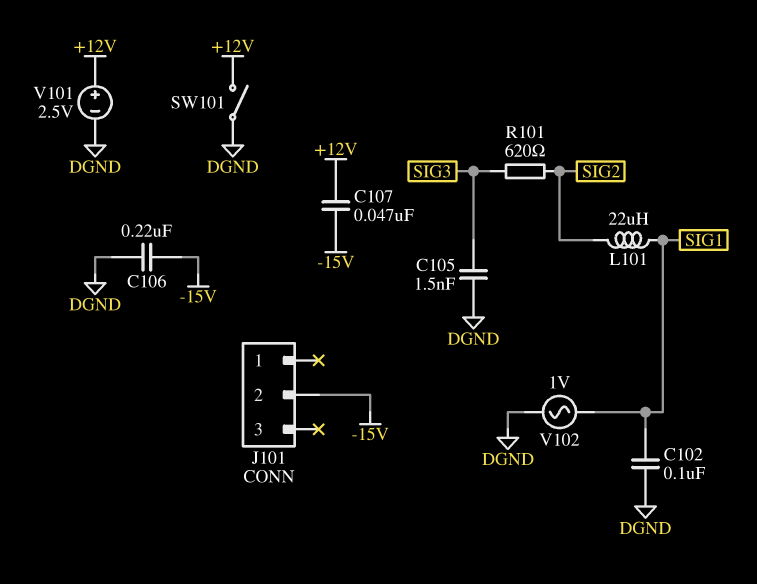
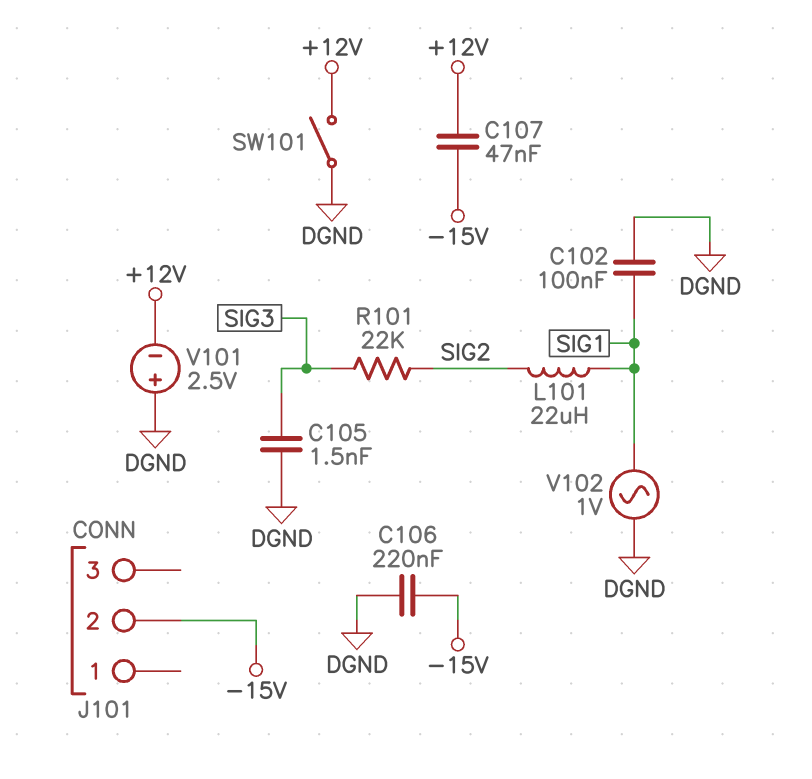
R101: 620 (SIG2, SIG3) -> 22k (SIG2, SIG3)
V101: 2.5V (plus +12V, minus DGND) -> 2.5V (plus DGND, minus +12V)

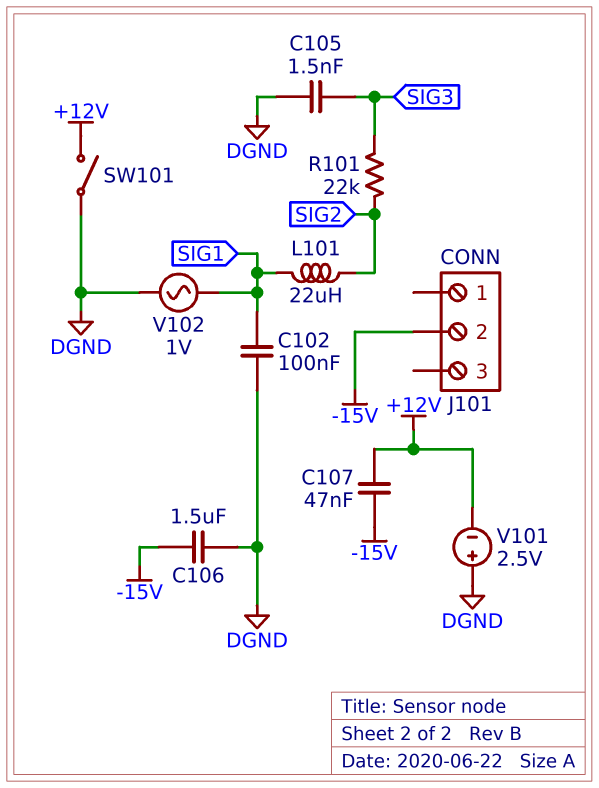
C106: 220nF (-15V, DGND) -> 1.5uF (-15V, DGND)

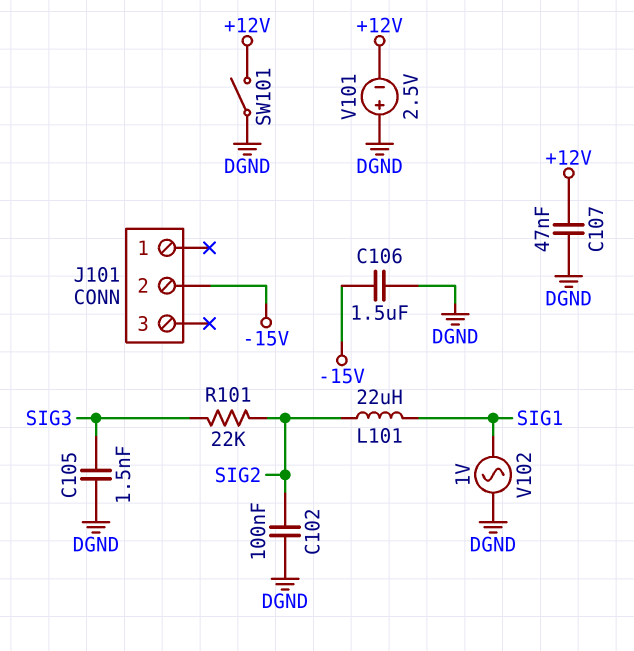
C102: 100nF (DGND, SIG1) -> 100nF (DGND, SIG2)
C107: 47nF (+12V, -15V) -> 47nF (+12V, DGND)

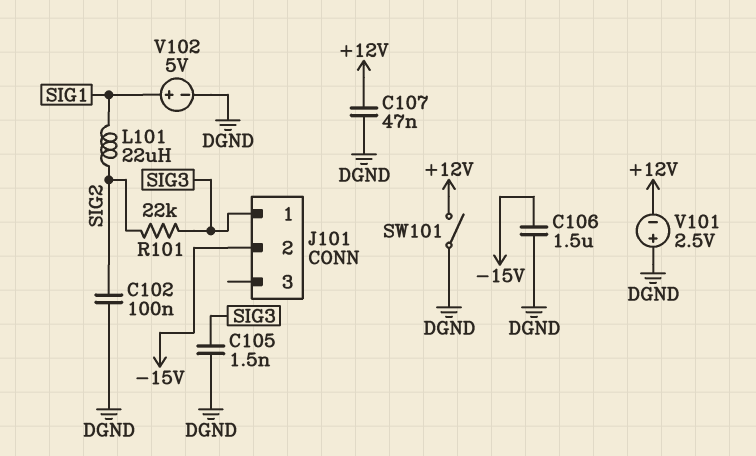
J101 pin 1: none -> SIG3
V102: AC 1V (DGND, SIG1) -> 5V (plus SIG1, minus DGND)

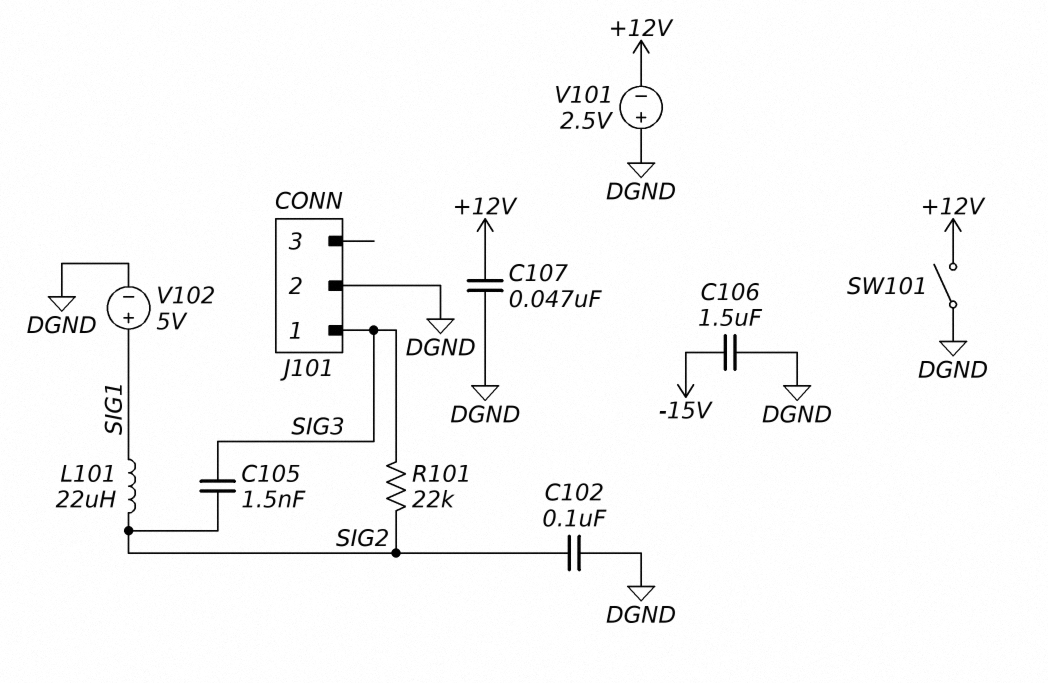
C105: 1.5nF (DGND, SIG3) -> 1.5nF (SIG2, SIG3)
J101 pin 2: -15V -> DGND

